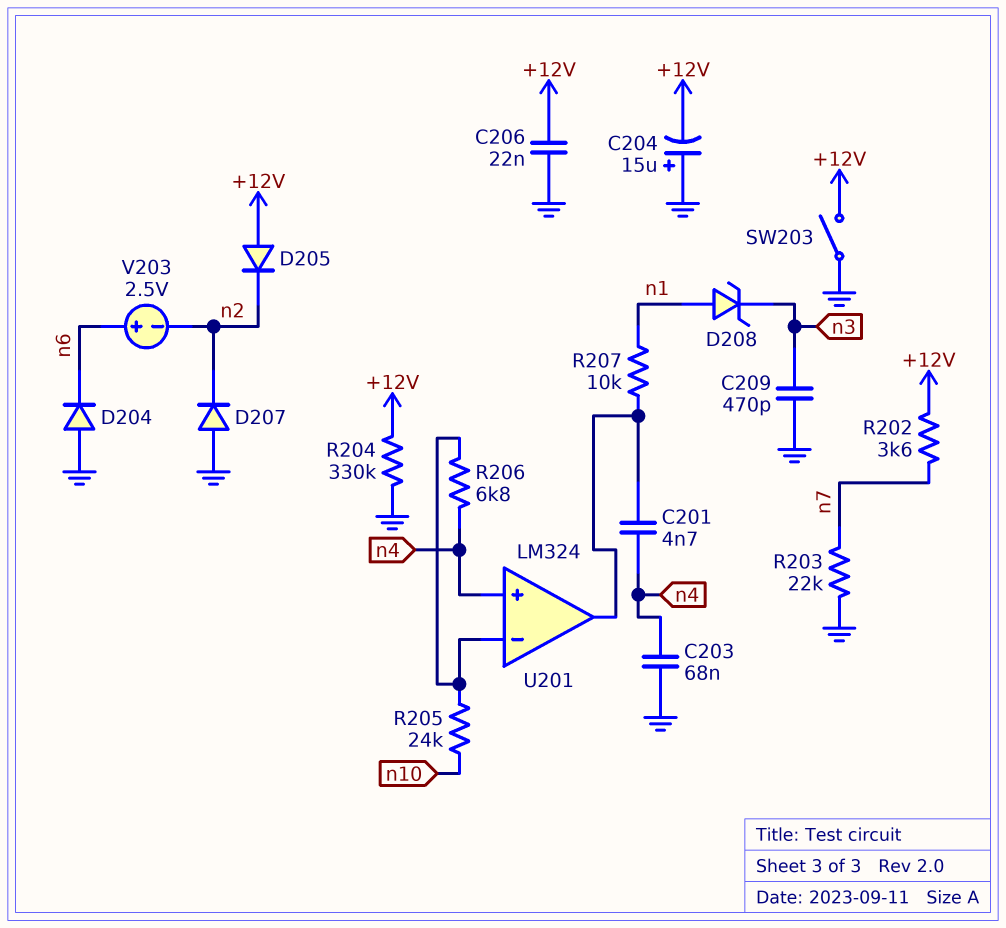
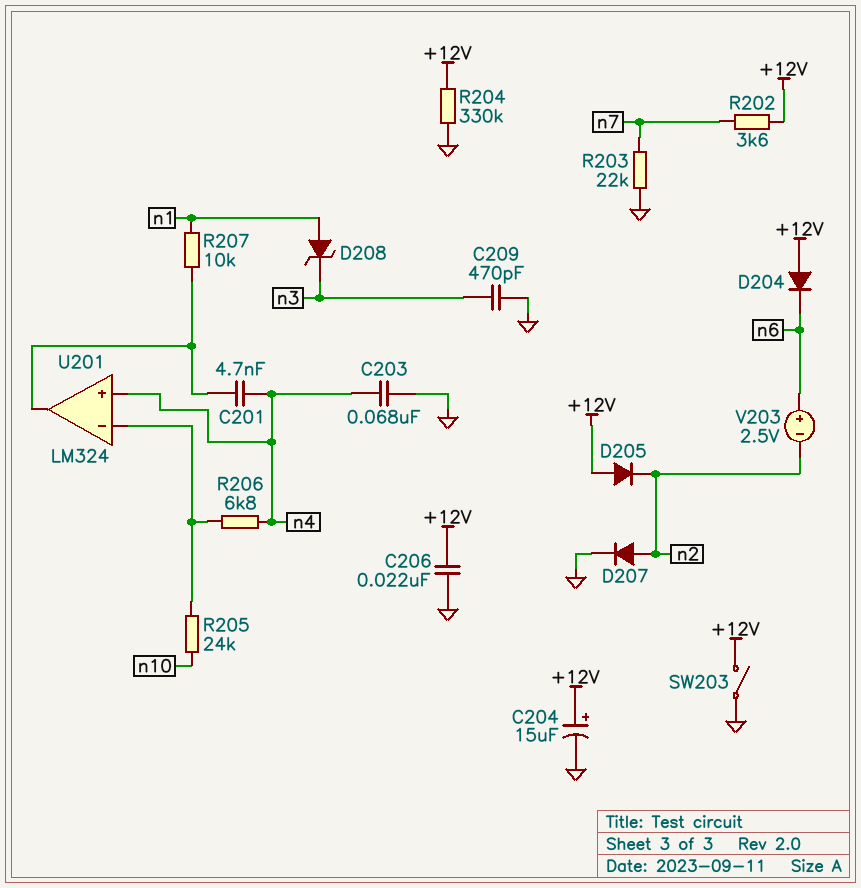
C204: 15uF (plus GND, minus +12V) -> 15uF (plus +12V, minus GND)
D204: diode (A GND, K n6) -> diode (A +12V, K n6)
D207: diode (A GND, K n2) -> diode (A n2, K GND)

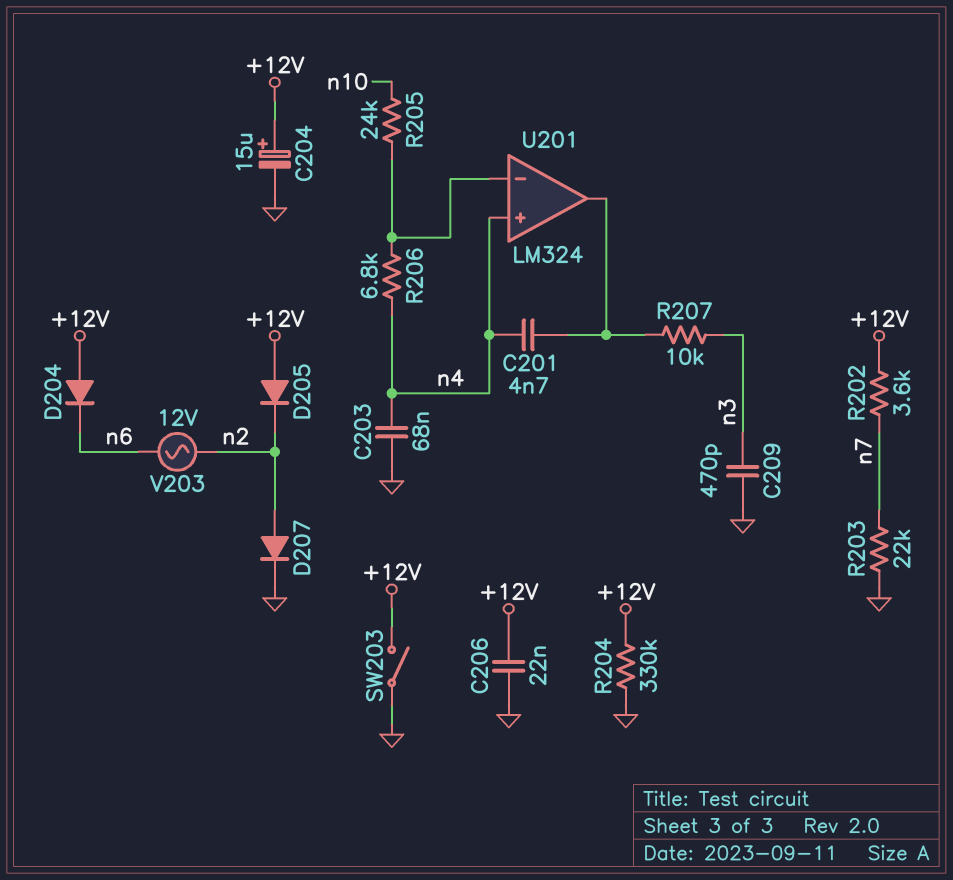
D208: zener (A n1, K n3) -> none
R207: 10k (U201/out, n1) -> 10k (U201/out, n3)
V203: 2.5V (plus n6, minus n2) -> AC 12V (n2, n6)

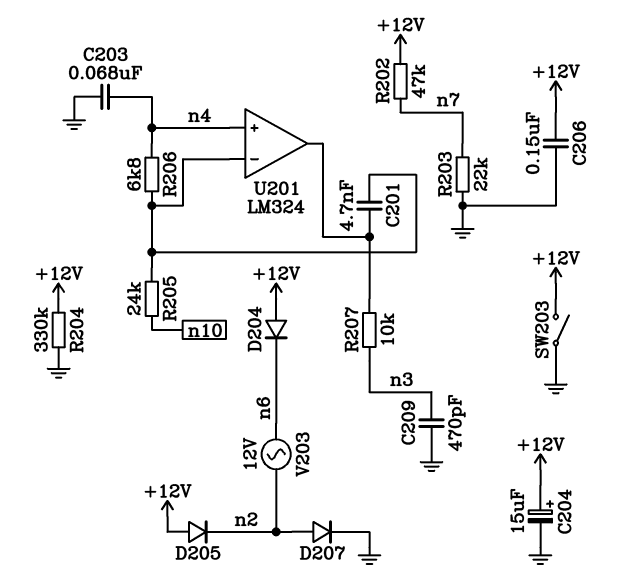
C201: 4.7nF (U201/out, n4) -> 4.7nF (U201/in-, U201/out)
C206: 22nF (+12V, GND) -> 150nF (+12V, GND)
R202: 3.6k (+12V, n7) -> 47k (+12V, n7)

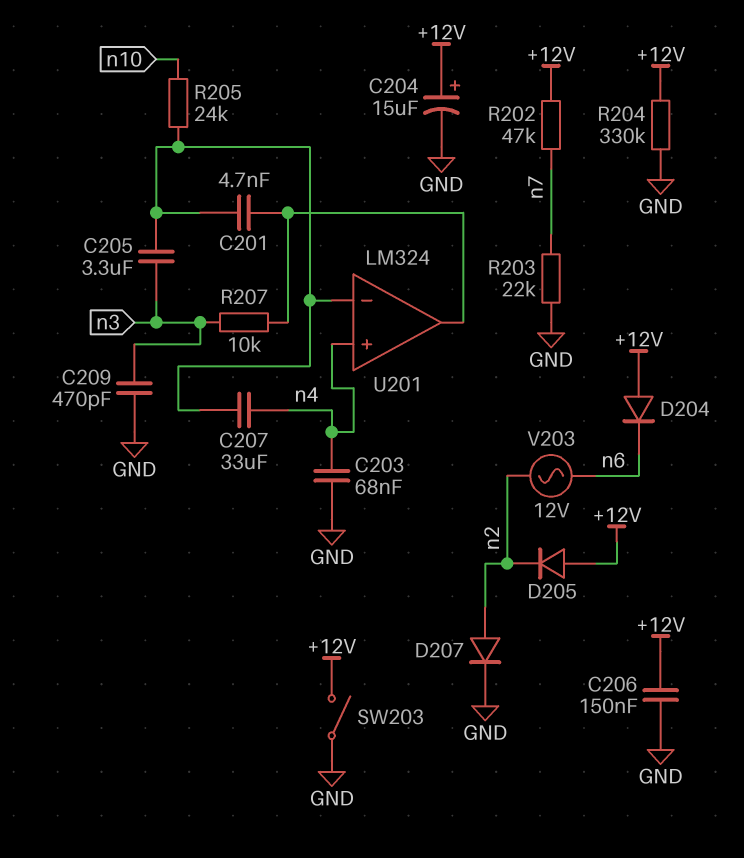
C205: none -> 3.3uF (U201/in-, n3)
C207: none -> 33uF (U201/in-, n4)
R206: 6.8k (U201/in-, n4) -> none

